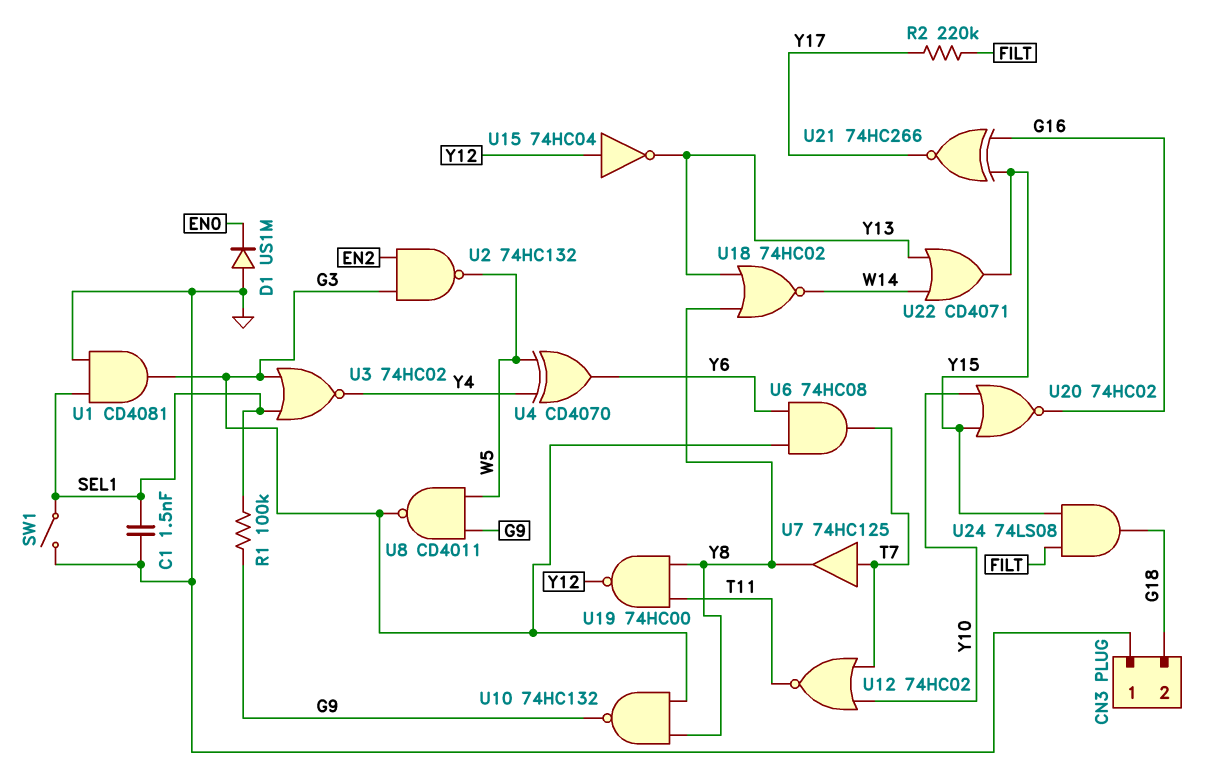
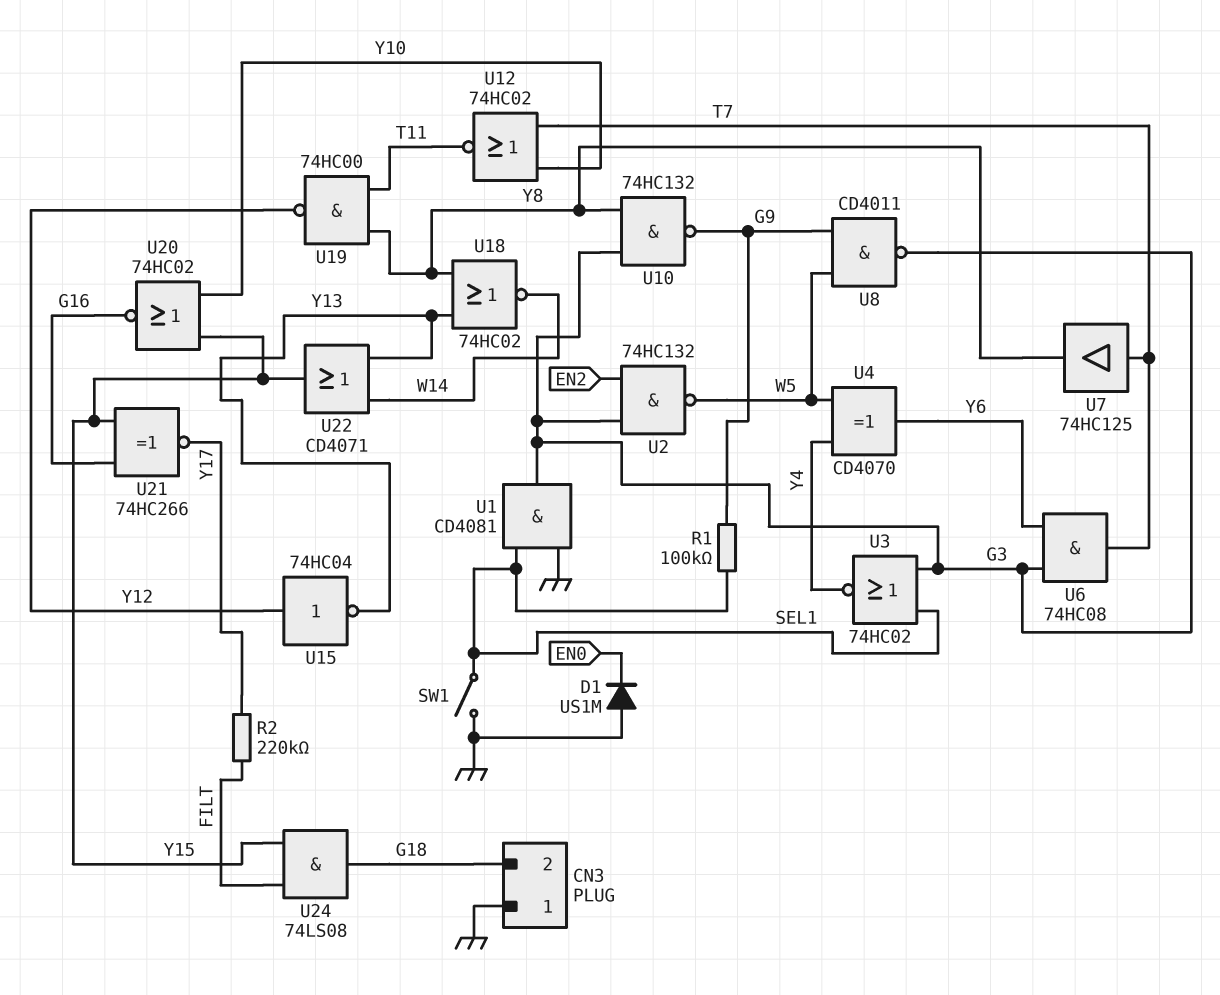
C1: 1.5nF (GND, SEL1) -> none

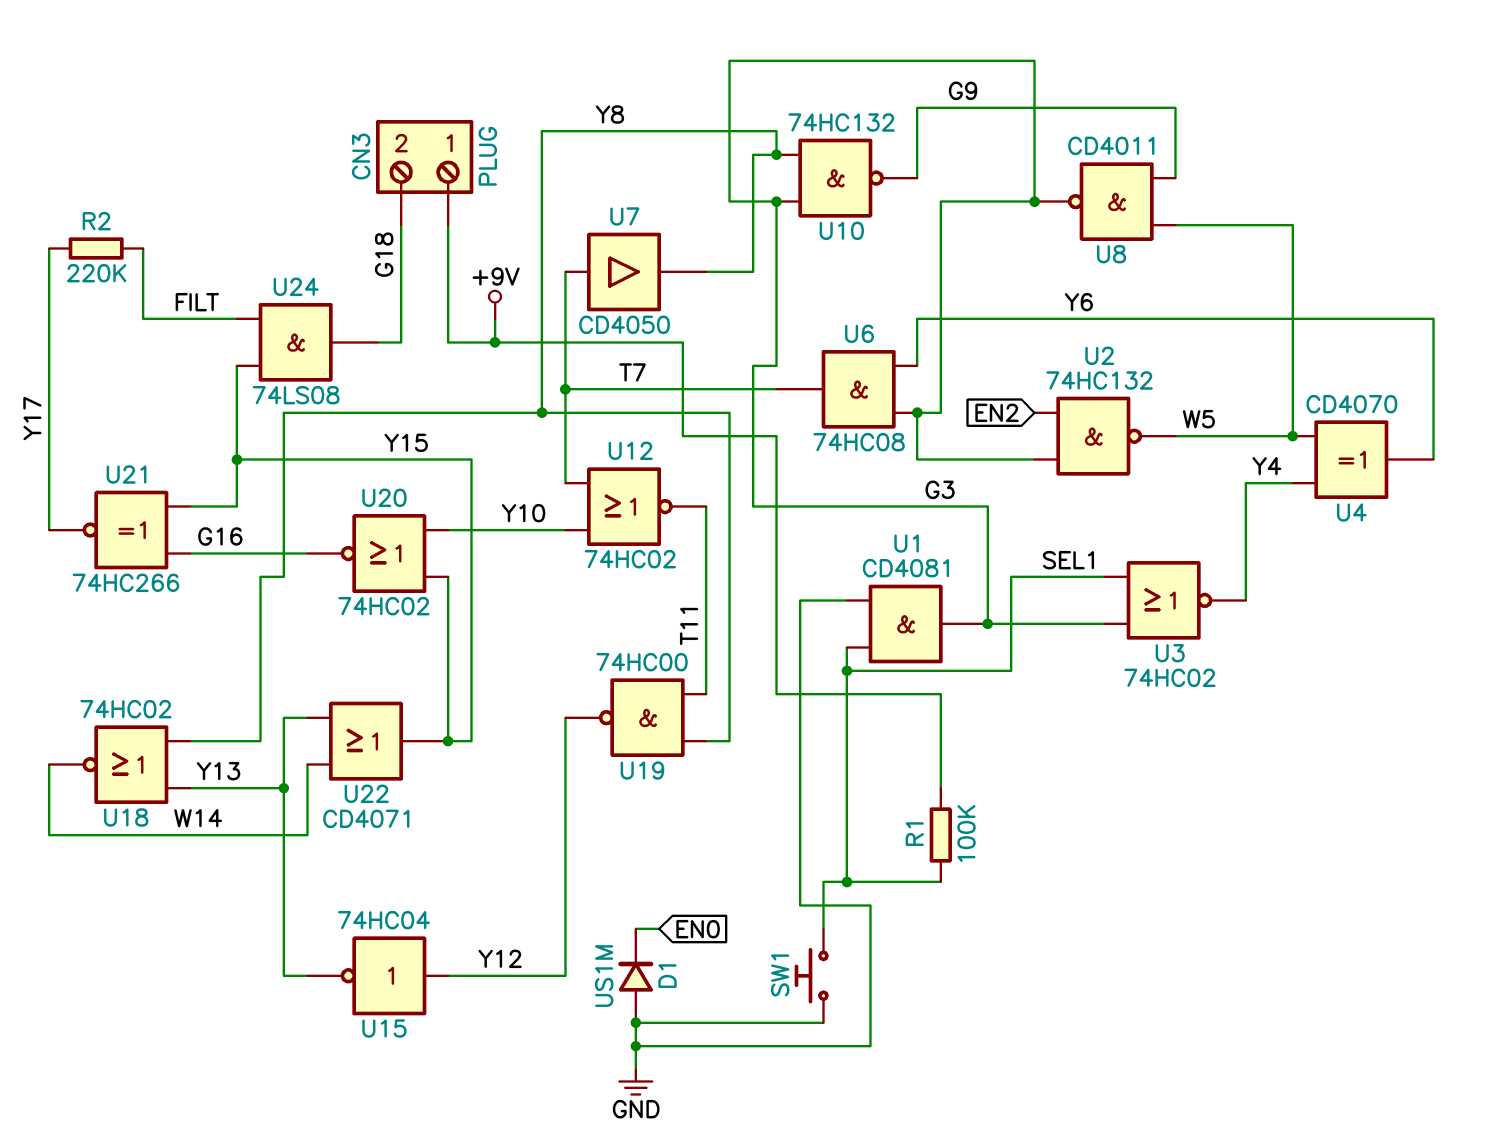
CN3 pin 1: GND -> +9V
R1: 100k (G9, SEL1) -> 100k (+9V, SEL1)
SW1: switch (GND, SEL1) -> button (GND, SEL1)
U7: buffer 74HC125 (in T7, out Y8) -> buffer CD4050 (in T7, out Y8)

